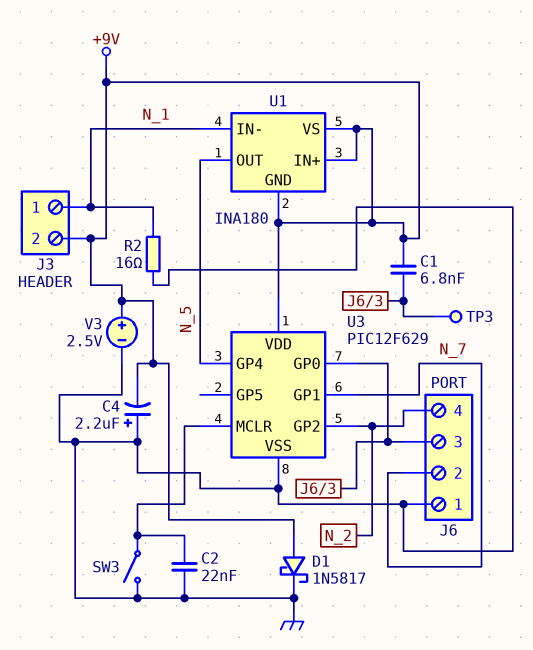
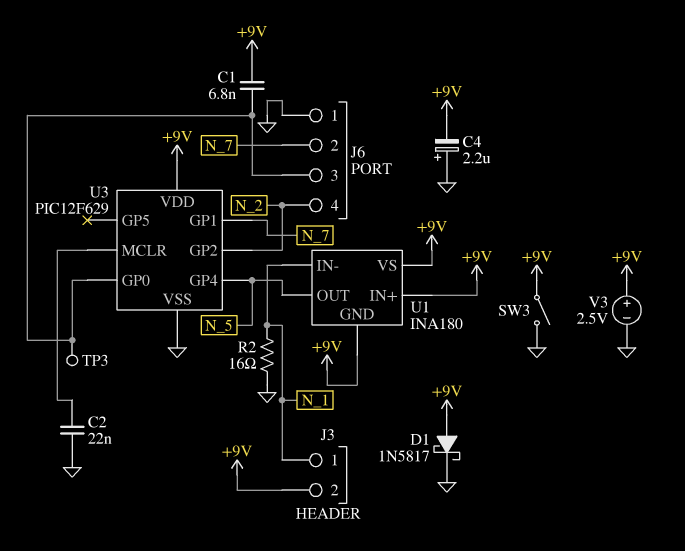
SW3: switch (GND, U3/MCLR) -> switch (+9V, GND)

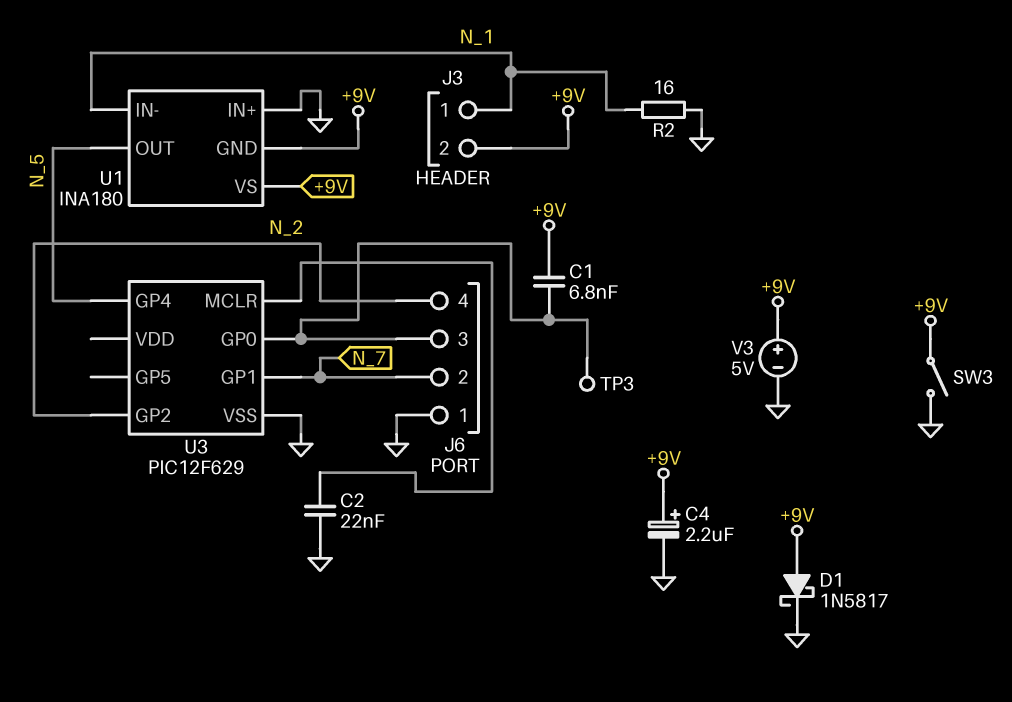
C4: 2.2uF (plus GND, minus +9V) -> 2.2uF (plus +9V, minus GND)
U1 pin IN+: +9V -> GND
U3 pin VDD: +9V -> none
V3: 2.5V (plus +9V, minus GND) -> 5V (plus +9V, minus GND)

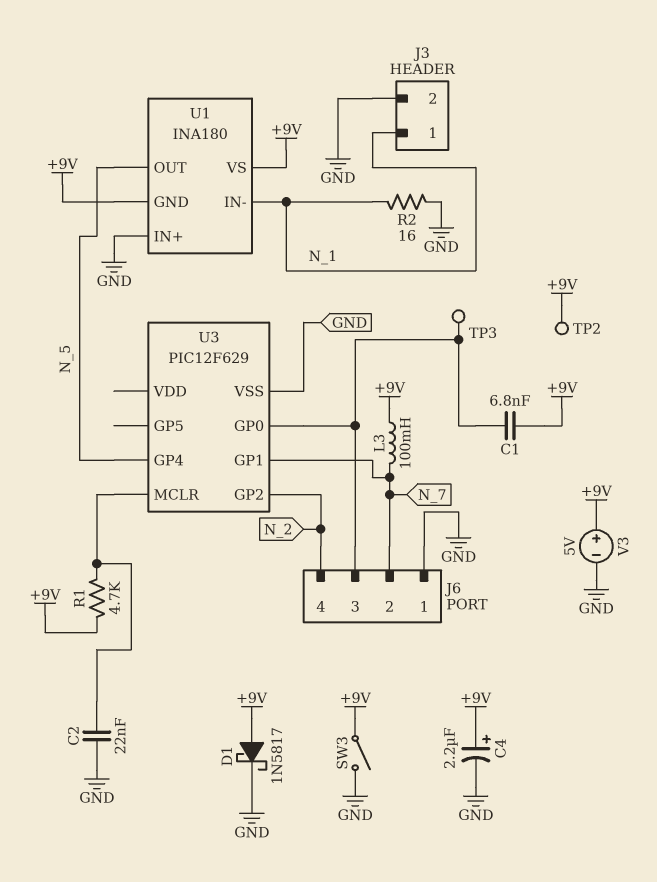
J3 pin 2: +9V -> GND
L3: none -> 100mH (+9V, N_7)
R1: none -> 4.7k (+9V, U3/MCLR)
TP2: none -> test point (+9V)

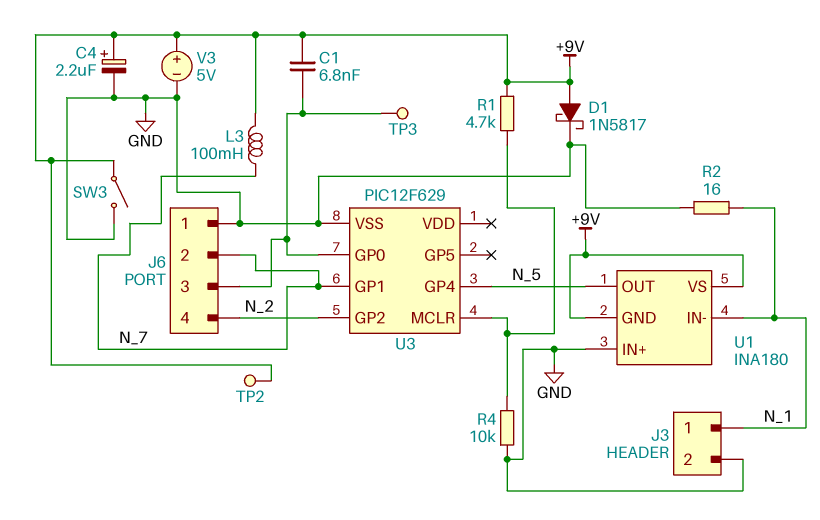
C2: 22nF (GND, U3/MCLR) -> none
R4: none -> 10k (GND, U3/MCLR)

